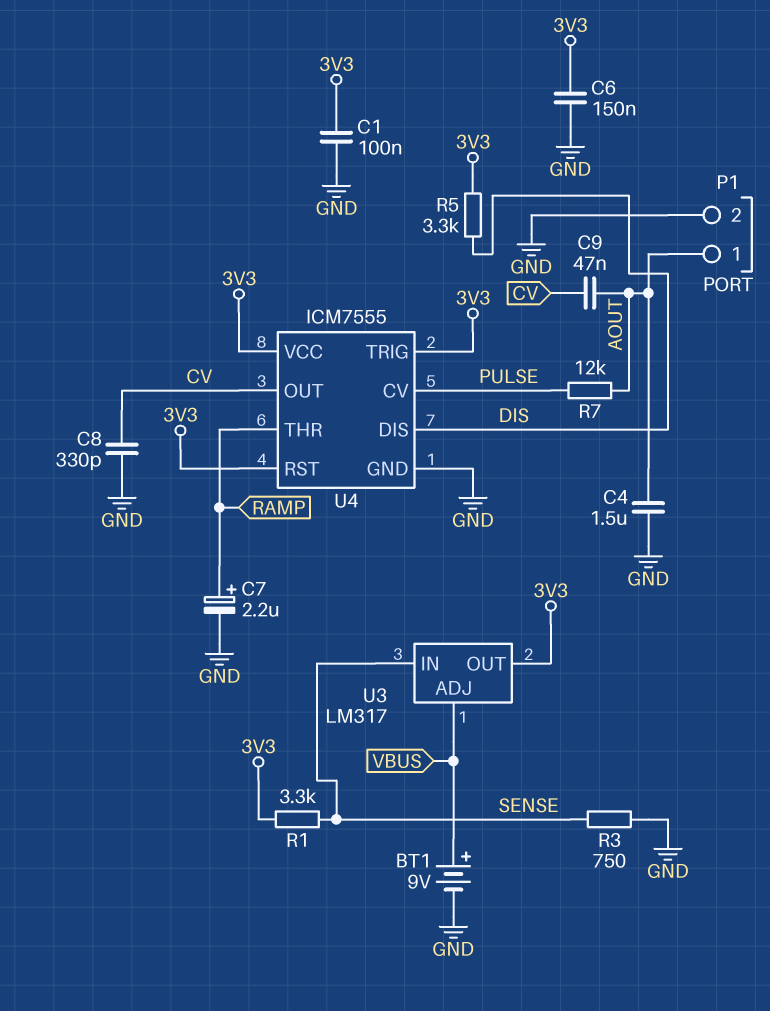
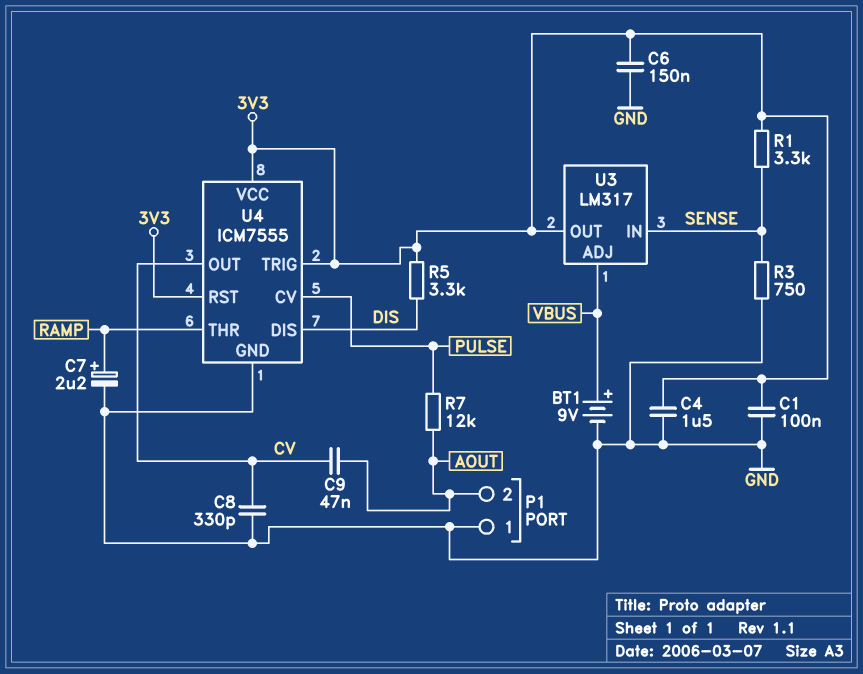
C4: 1.5uF (AOUT, GND) -> 1.5uF (3V3, GND)
P1 pin 1: AOUT -> GND
P1 pin 2: GND -> AOUT

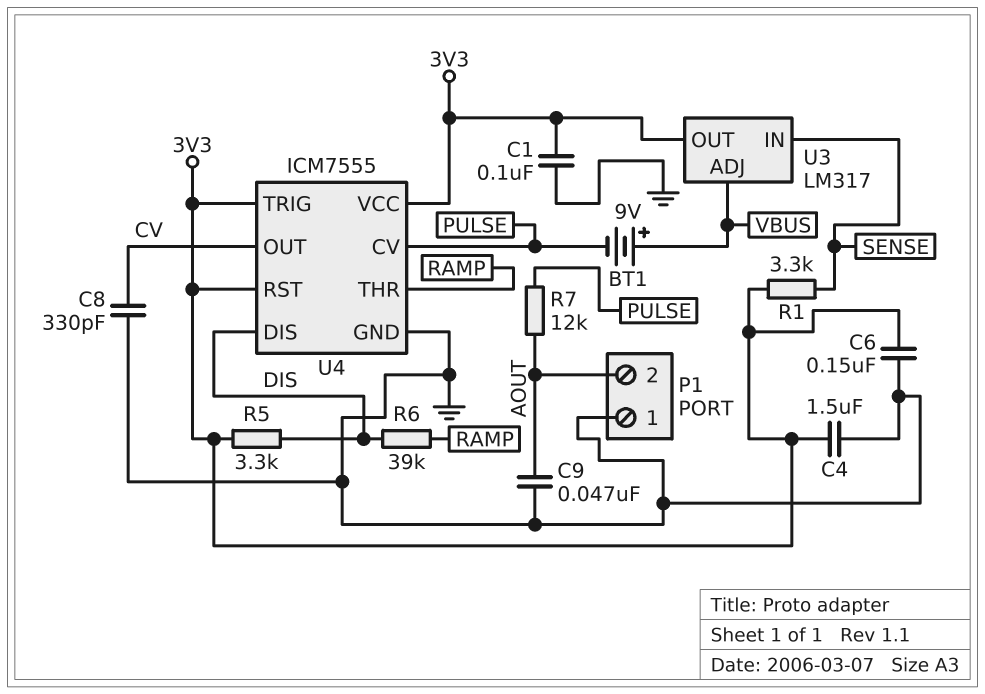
BT1: 9V (plus VBUS, minus GND) -> 9V (plus VBUS, minus PULSE)
C7: 2.2uF (plus RAMP, minus GND) -> none
C9: 47nF (AOUT, CV) -> 47nF (AOUT, GND)
R3: 750 (GND, SENSE) -> none
R6: none -> 39k (DIS, RAMP)

